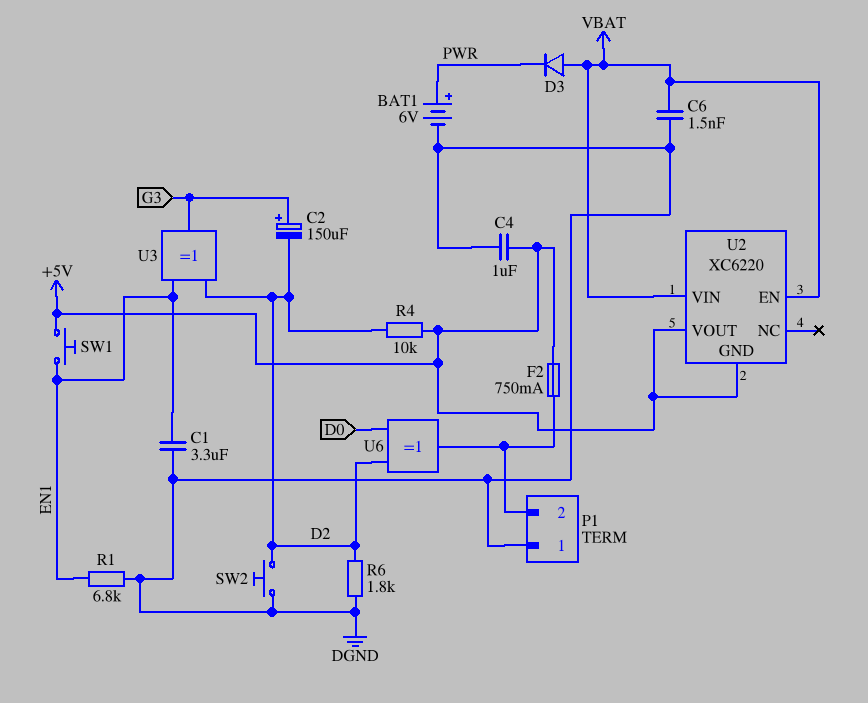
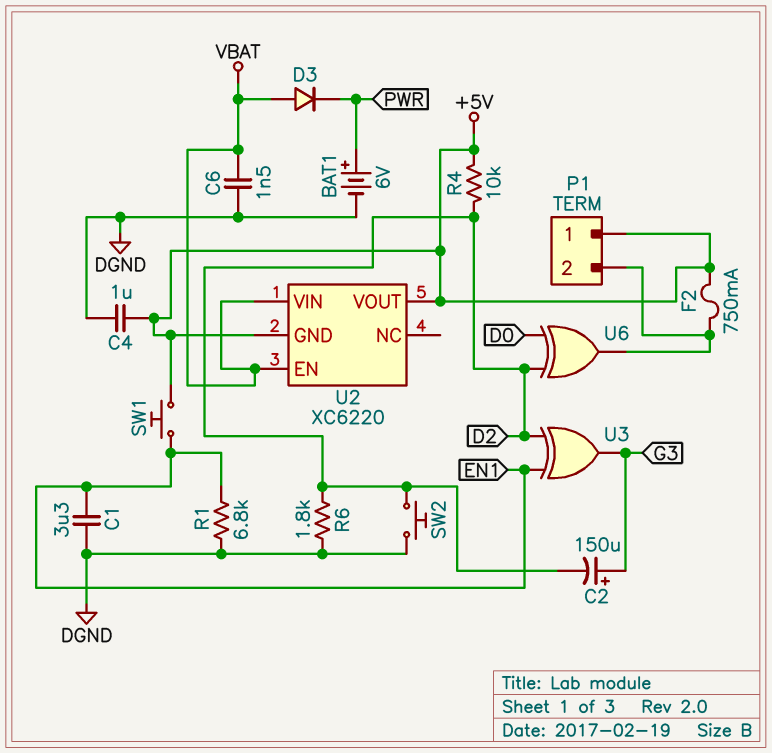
P1 pin 1: DGND -> +5V

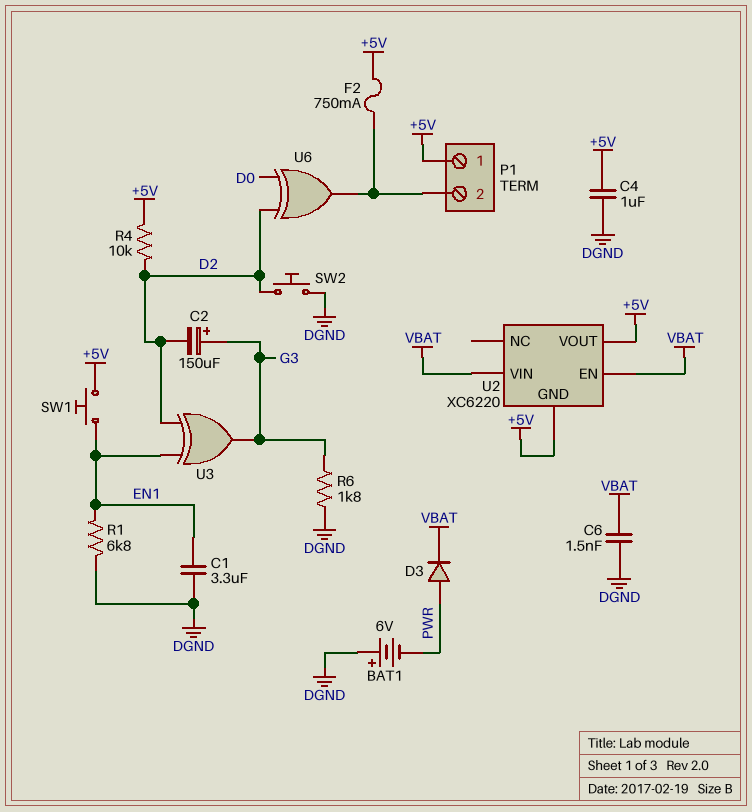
BAT1: 6V (plus PWR, minus DGND) -> 6V (plus DGND, minus PWR)
D3: diode (A VBAT, K PWR) -> diode (A PWR, K VBAT)
R6: 1.8k (D2, DGND) -> 1.8k (DGND, G3)

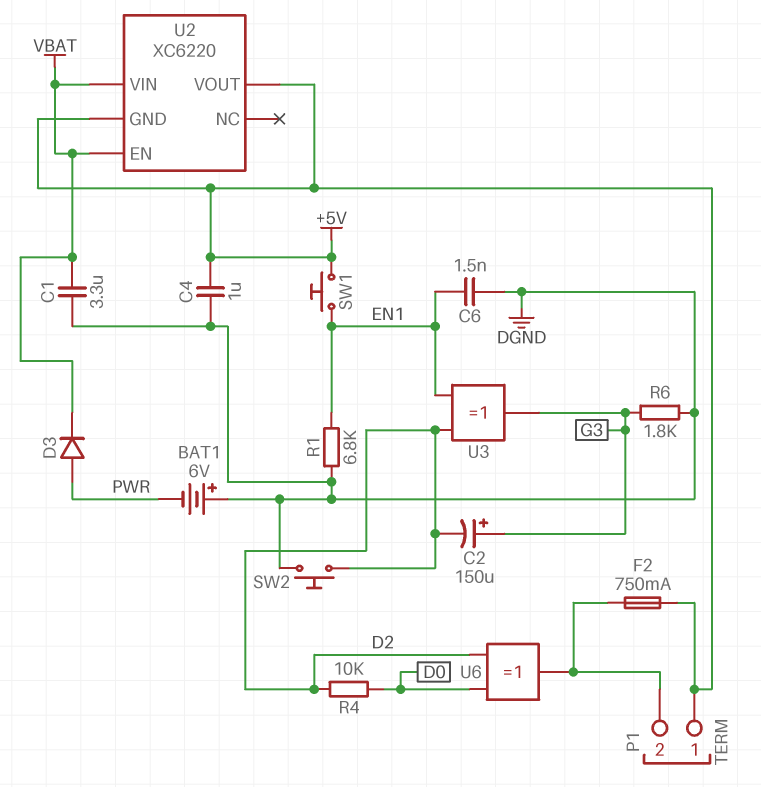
C1: 3.3uF (DGND, EN1) -> 3.3uF (DGND, VBAT)
C6: 1.5nF (DGND, VBAT) -> 1.5nF (DGND, EN1)
R4: 10k (+5V, D2) -> 10k (D0, D2)

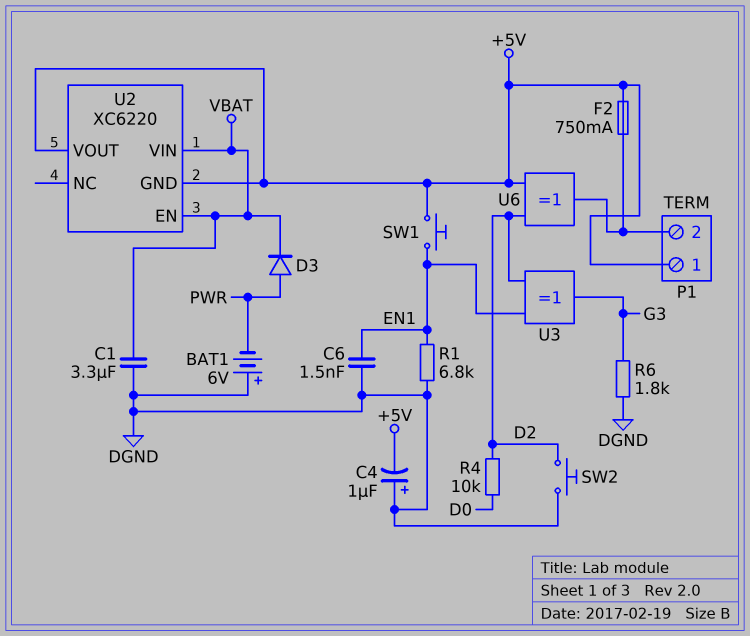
C2: 150uF (plus G3, minus D2) -> none
C4: 1uF (+5V, DGND) -> 1uF (plus DGND, minus +5V)
U6: XOR (in D0, in D2, out P1/2) -> XOR (in +5V, in D2, out P1/2)

